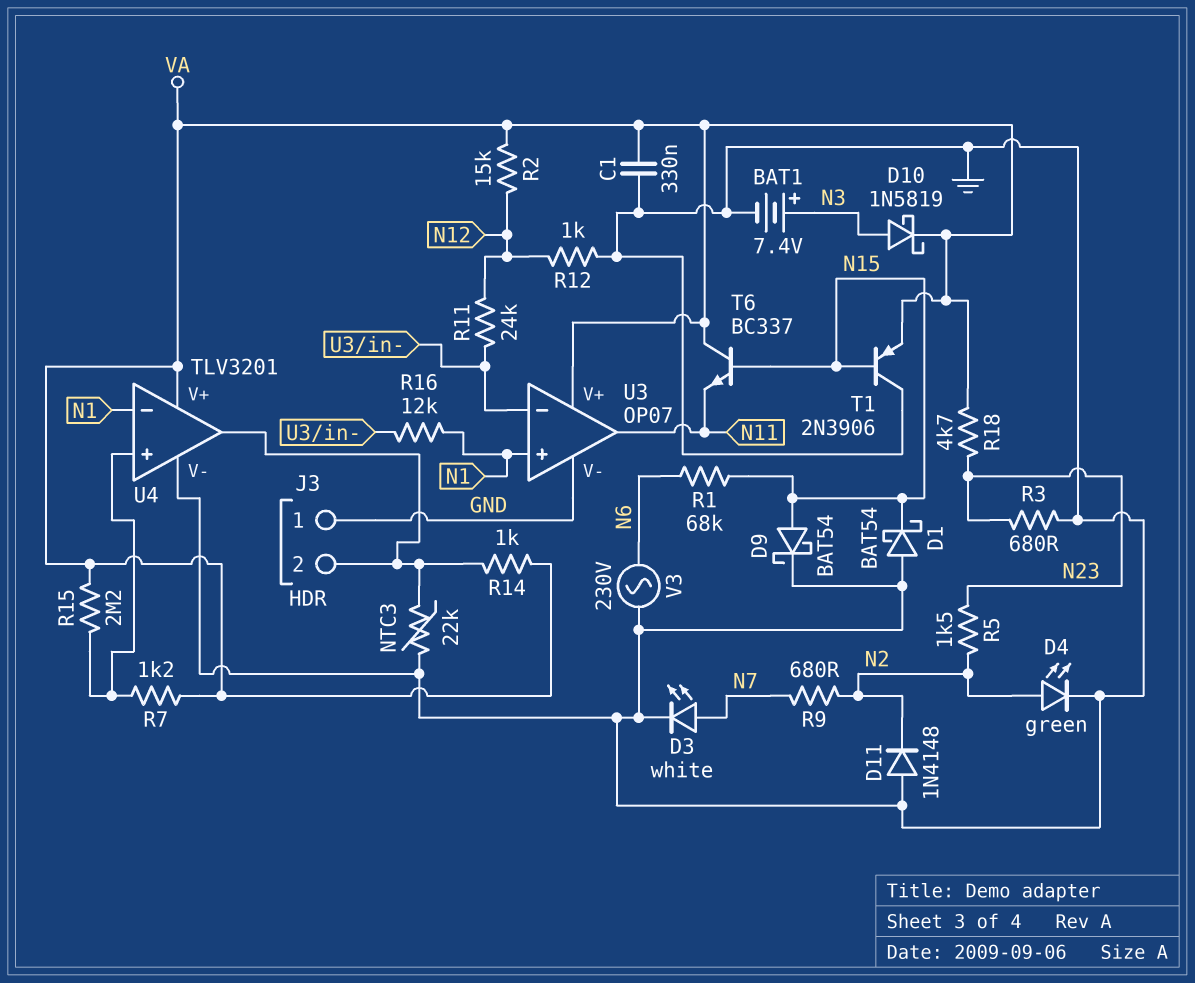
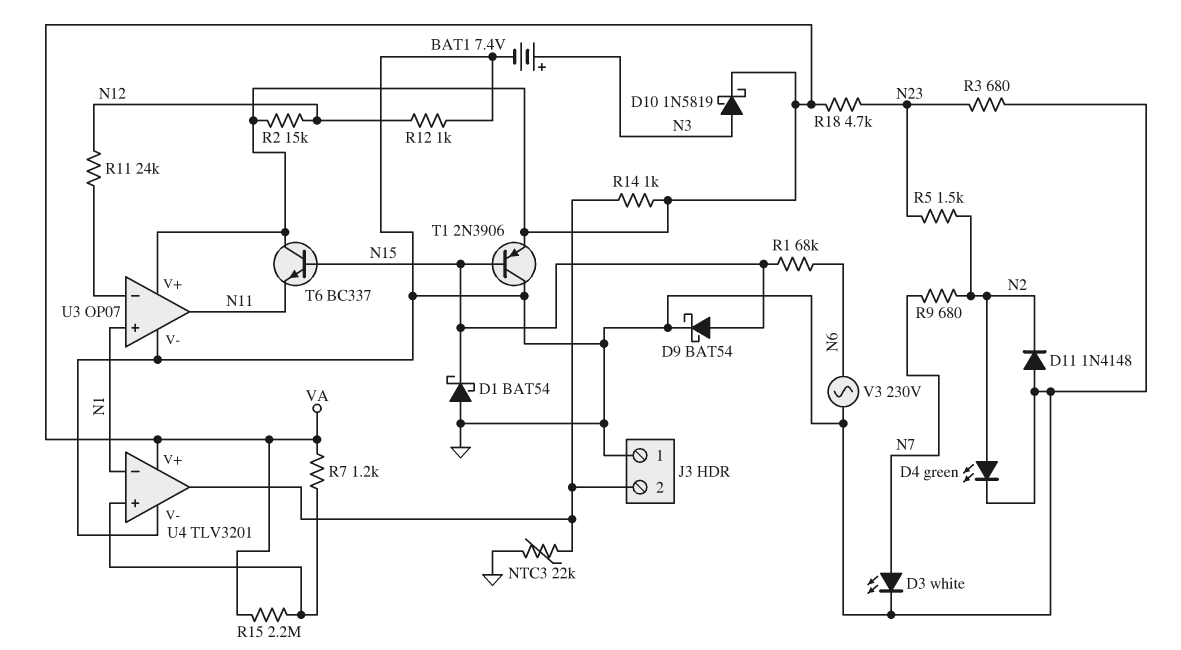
C1: 330nF (GND, VA) -> none
R16: 12k (N1, U3/in-) -> none

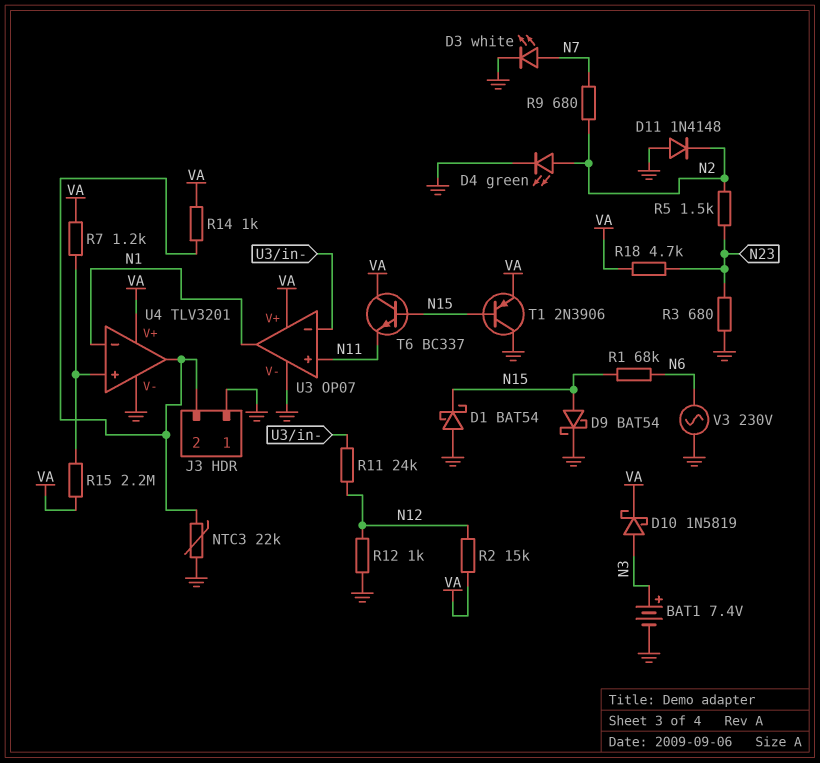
U3 pin in+: N1 -> N11
U3 pin out: N11 -> N1

